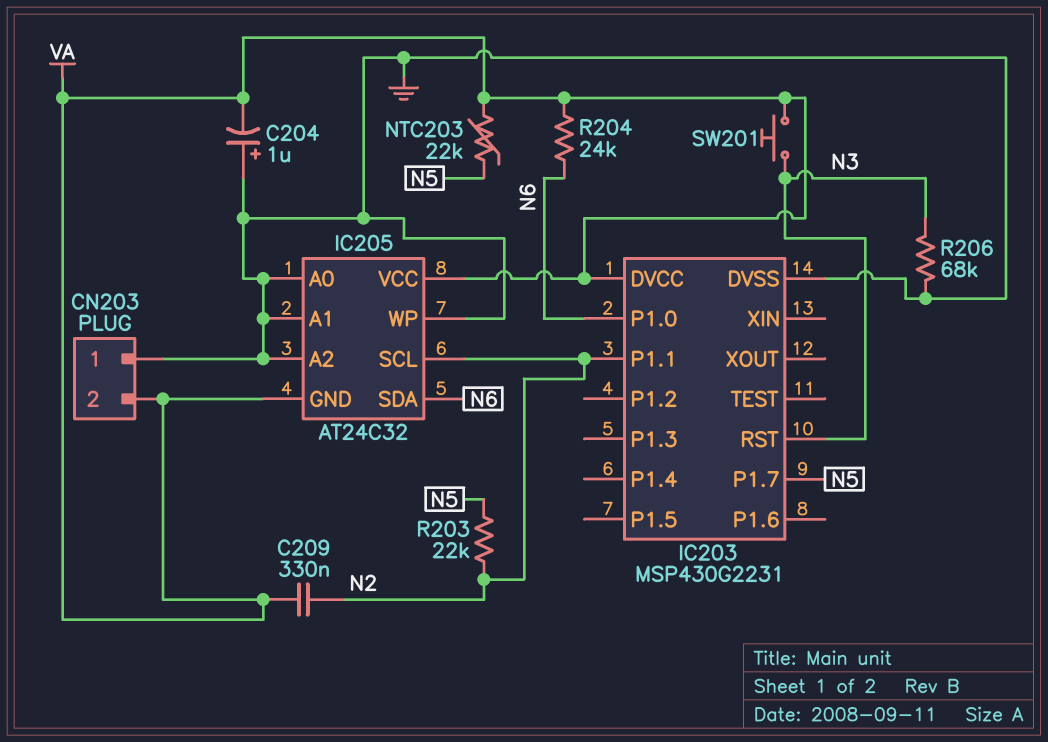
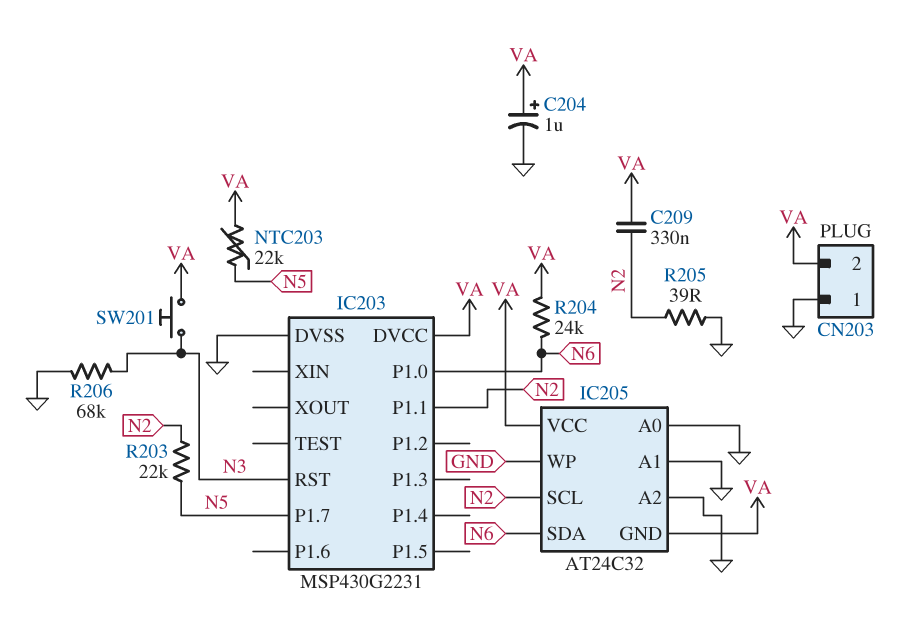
C204: 1uF (plus GND, minus VA) -> 1uF (plus VA, minus GND)
R205: none -> 39 (GND, N2)

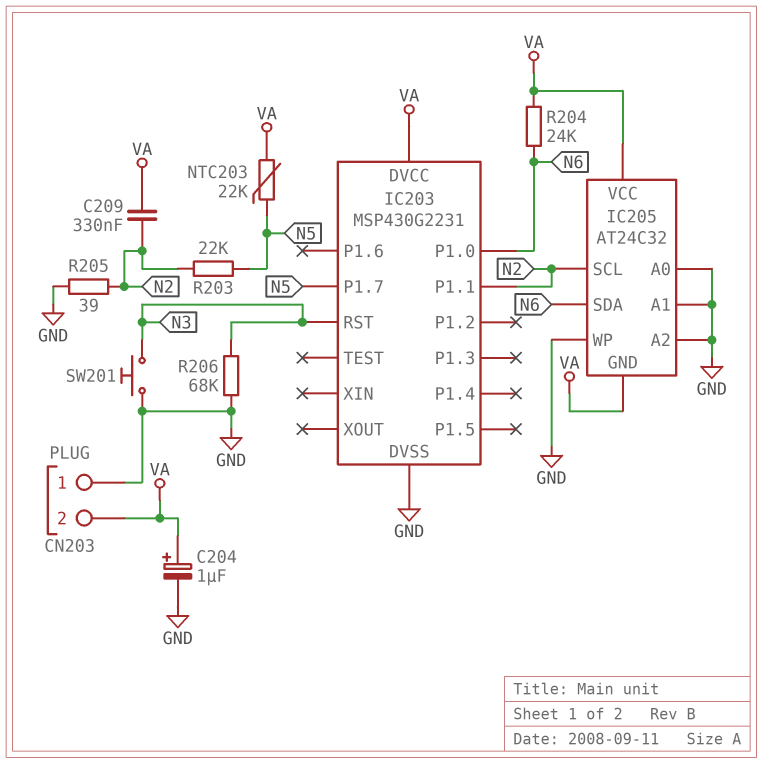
SW201: button (N3, VA) -> button (GND, N3)

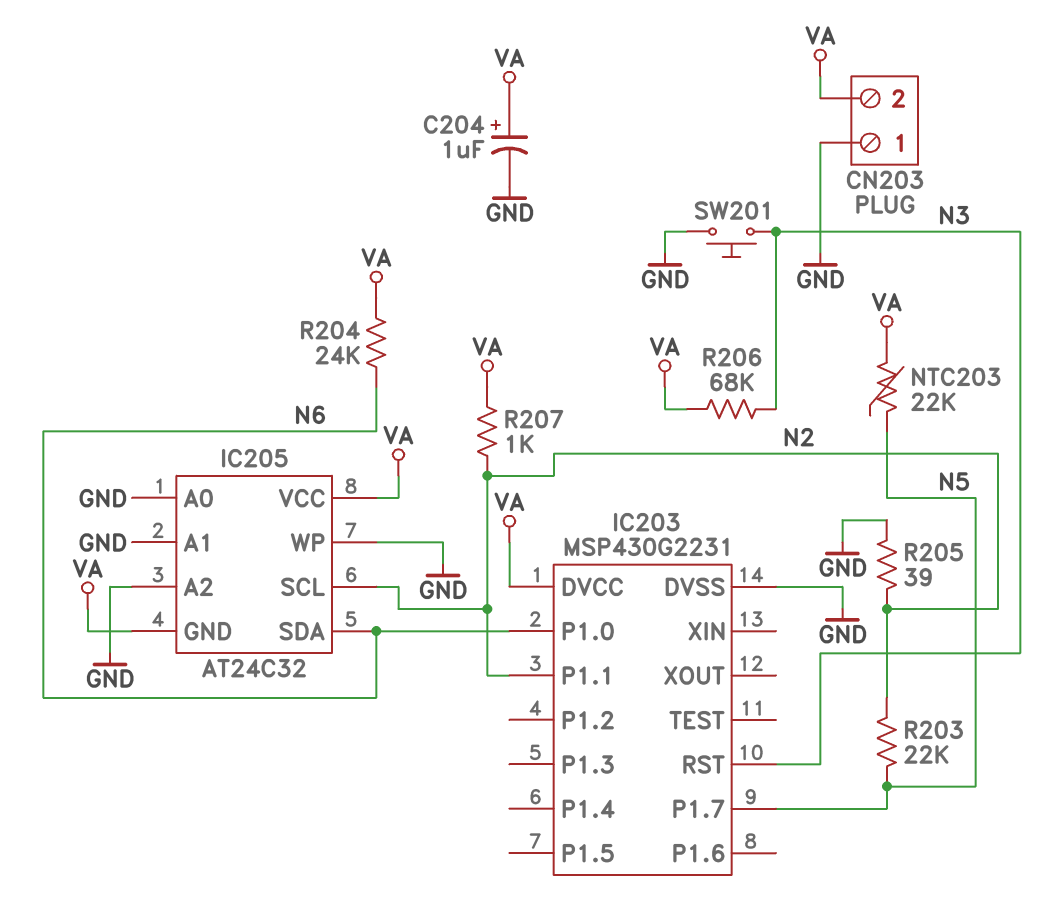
C209: 330nF (N2, VA) -> none
R206: 68k (GND, N3) -> 68k (N3, VA)
R207: none -> 1k (N2, VA)

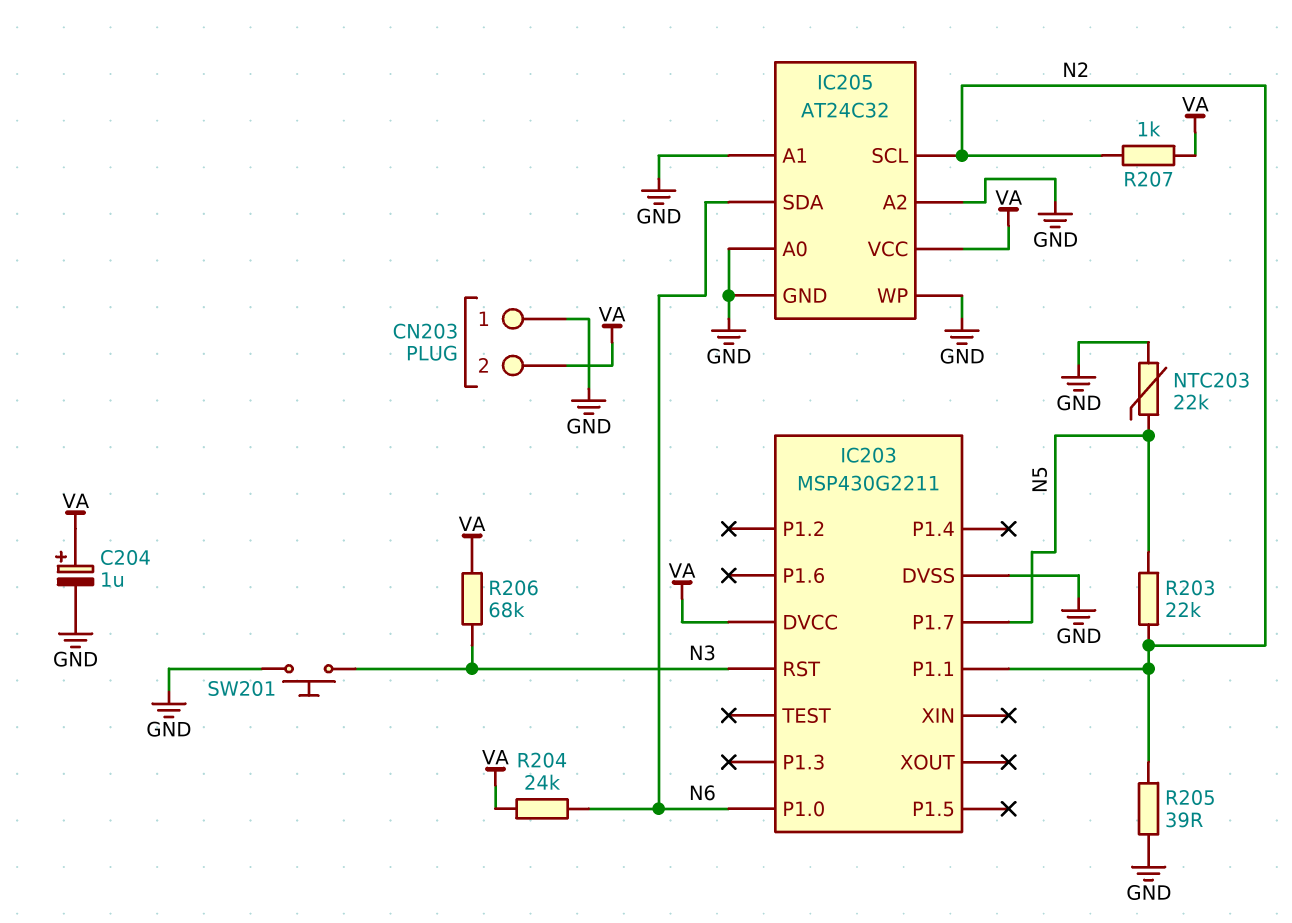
IC203: MSP430G2231 -> MSP430G2211
IC205 pin GND: VA -> GND
NTC203: 22k (N5, VA) -> 22k (GND, N5)

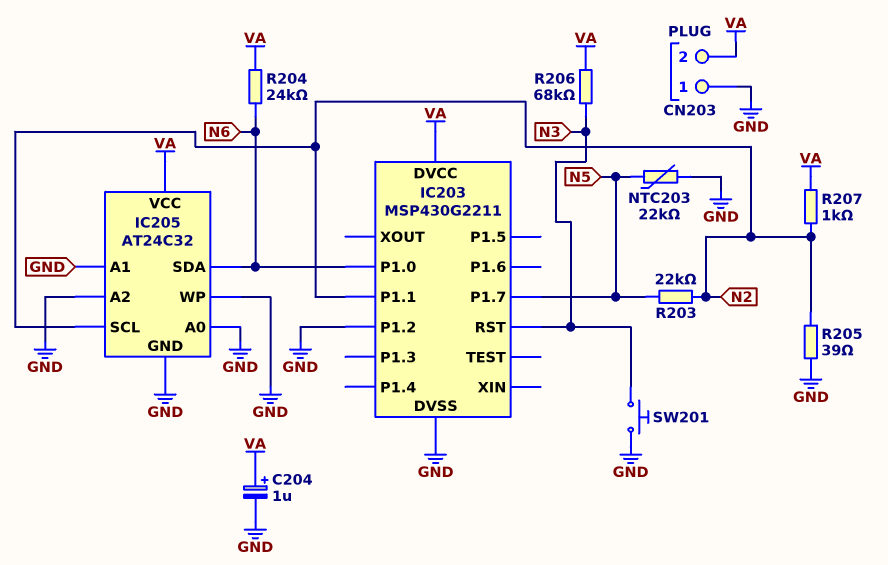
IC203 pin P1.2: none -> GND

